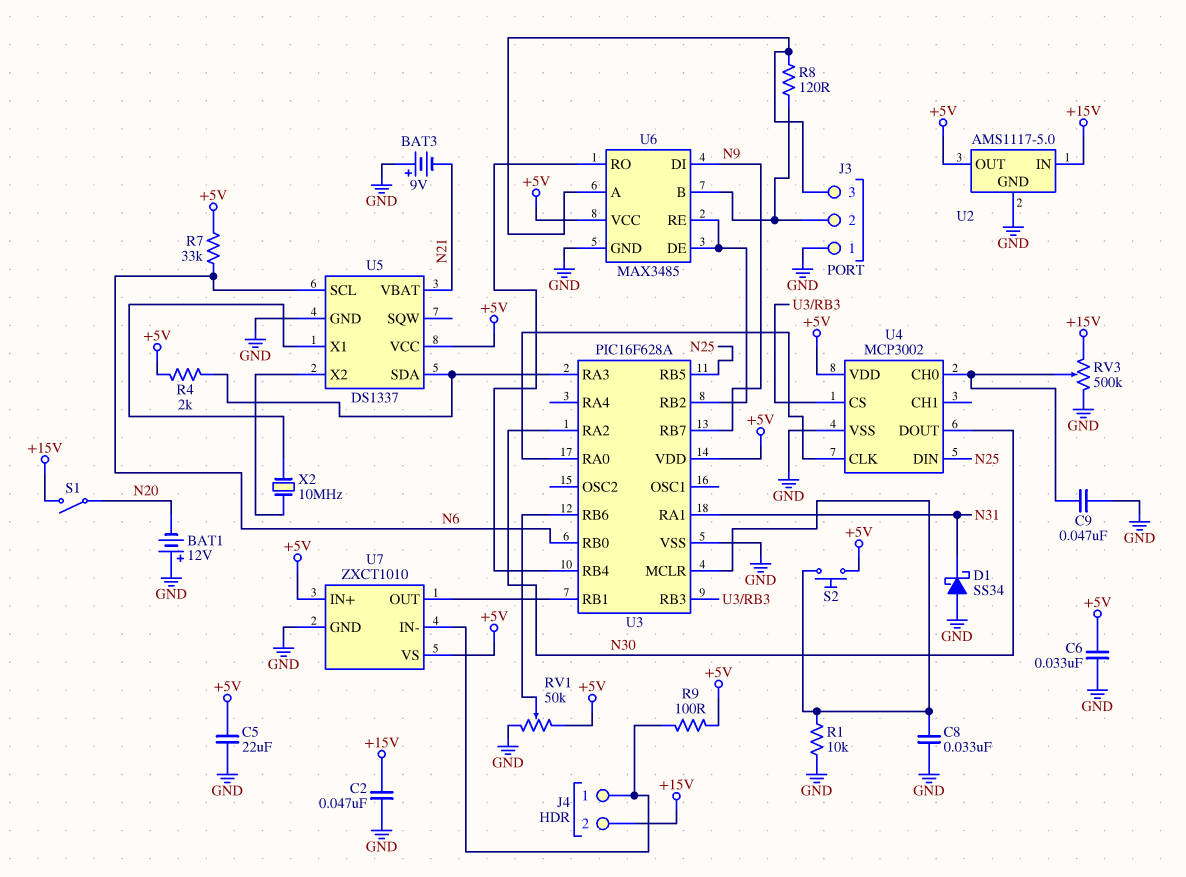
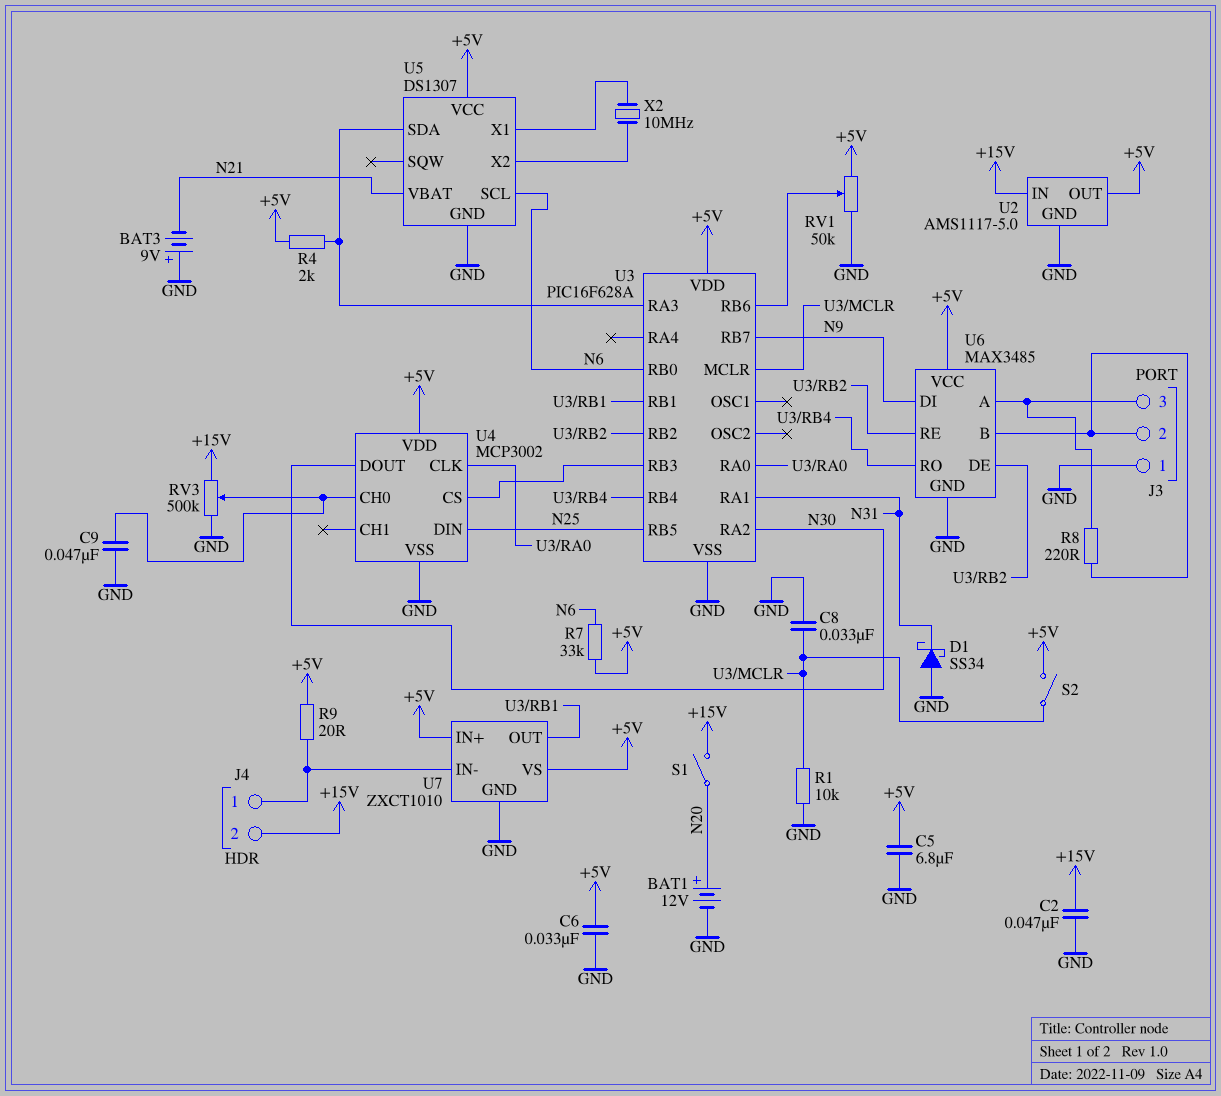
BAT1: 12V (plus GND, minus N20) -> 12V (plus N20, minus GND)
C5: 22uF (+5V, GND) -> 6.8uF (+5V, GND)
R8: 120 (J3/2, J3/3) -> 220 (J3/2, J3/3)
R9: 100 (+5V, J4/1) -> 20 (+5V, J4/1)
S2: button (+5V, U3/MCLR) -> switch (+5V, U3/MCLR)
U5: DS1337 -> DS1307

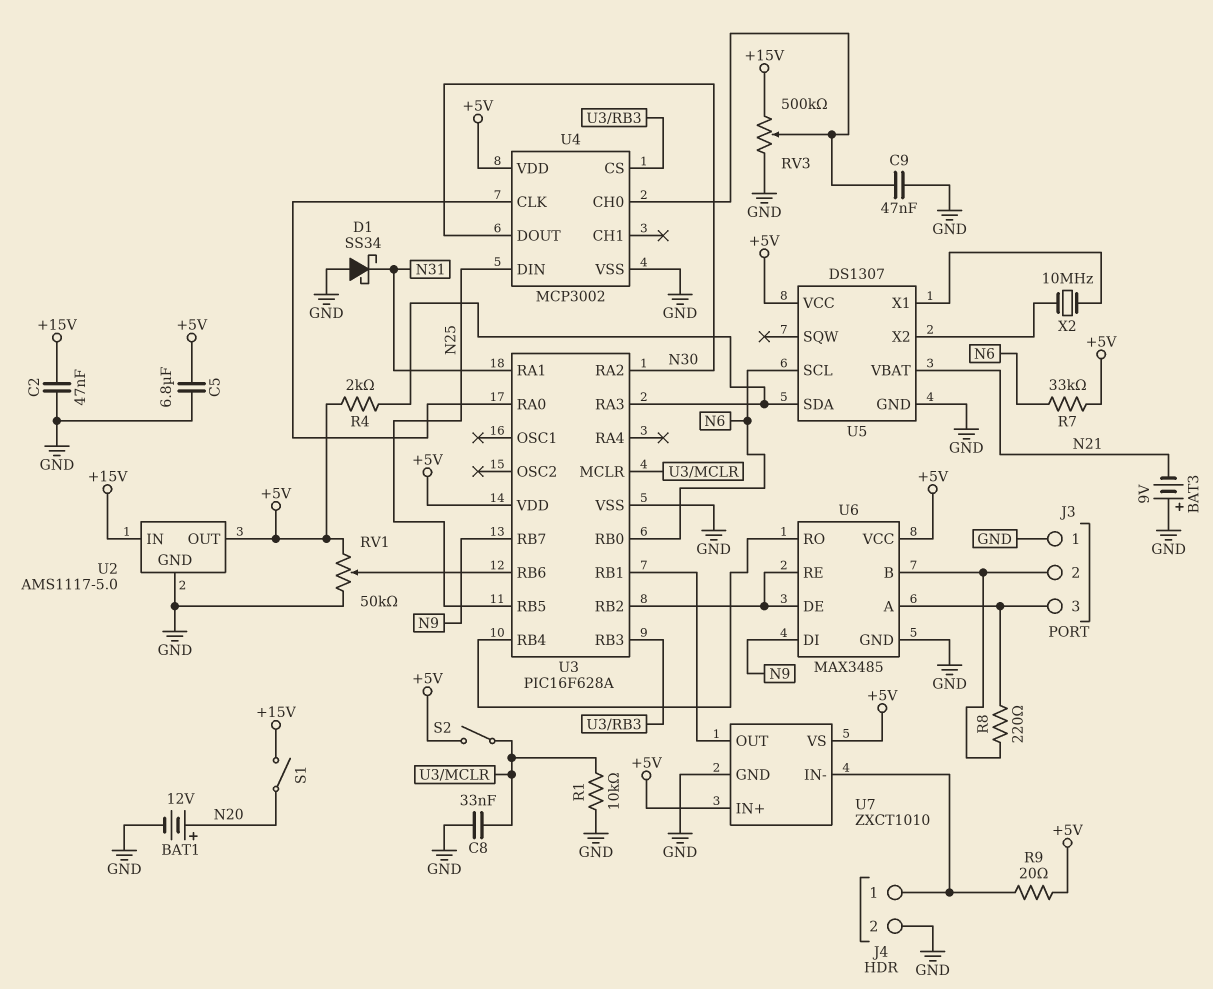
C6: 33nF (+5V, GND) -> none
J4 pin 2: +15V -> GND

